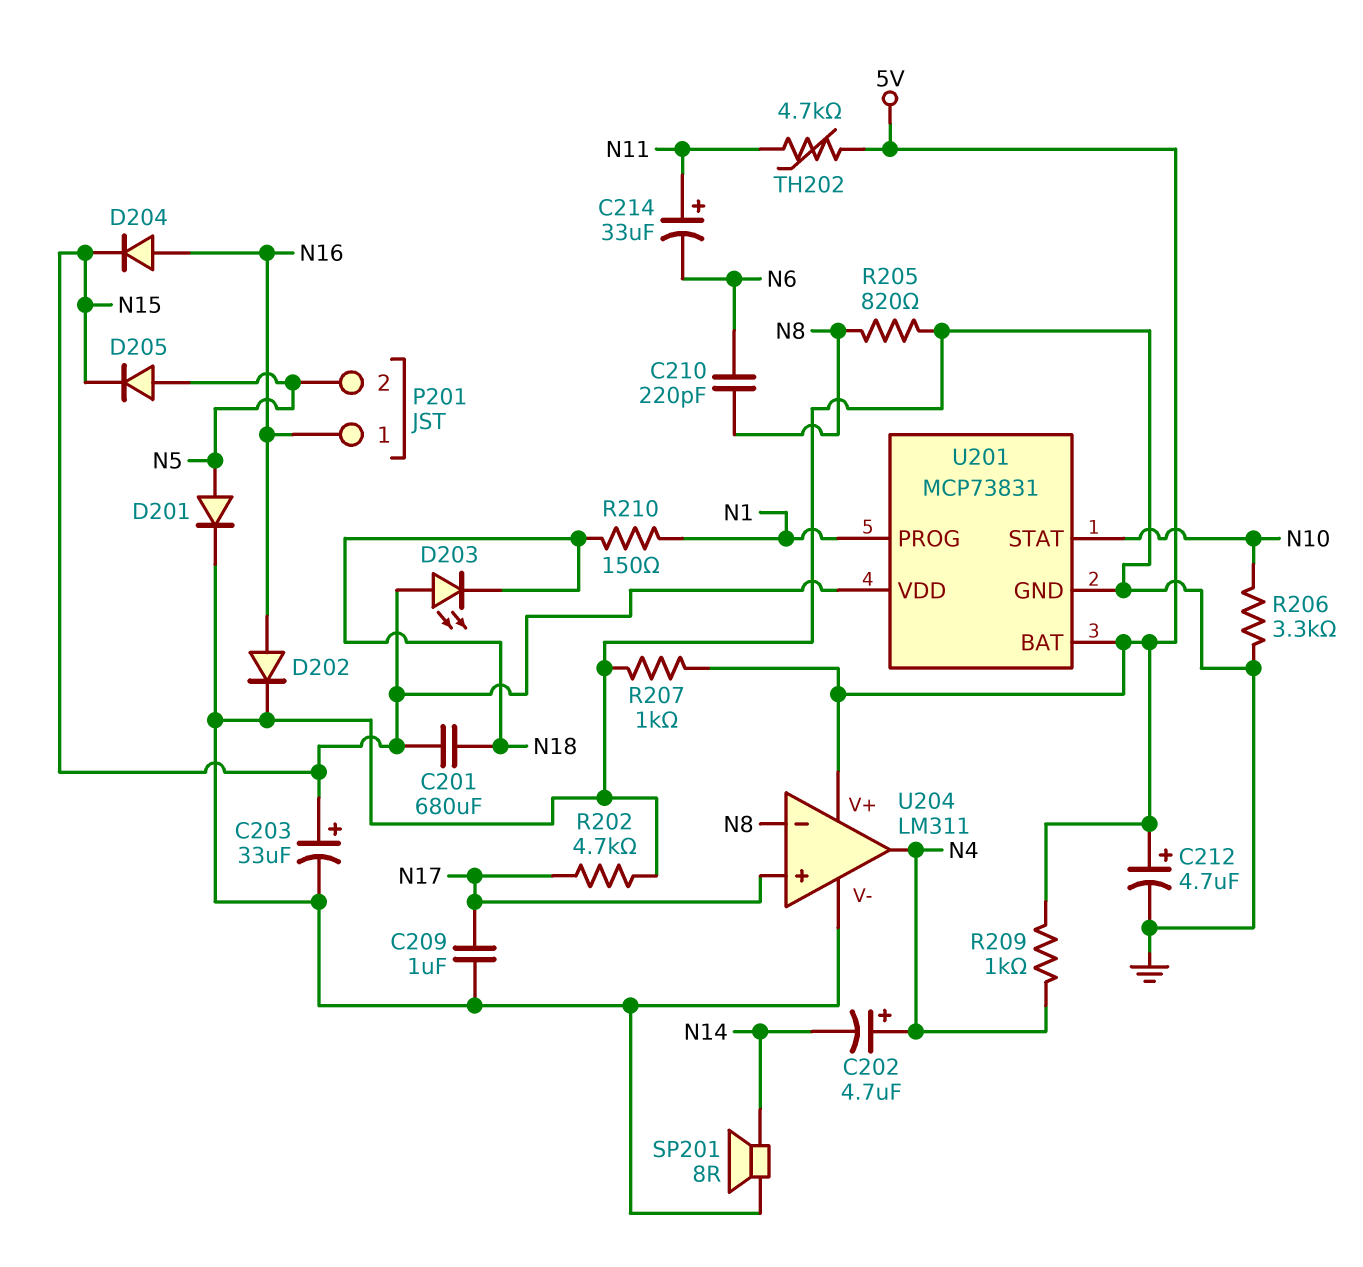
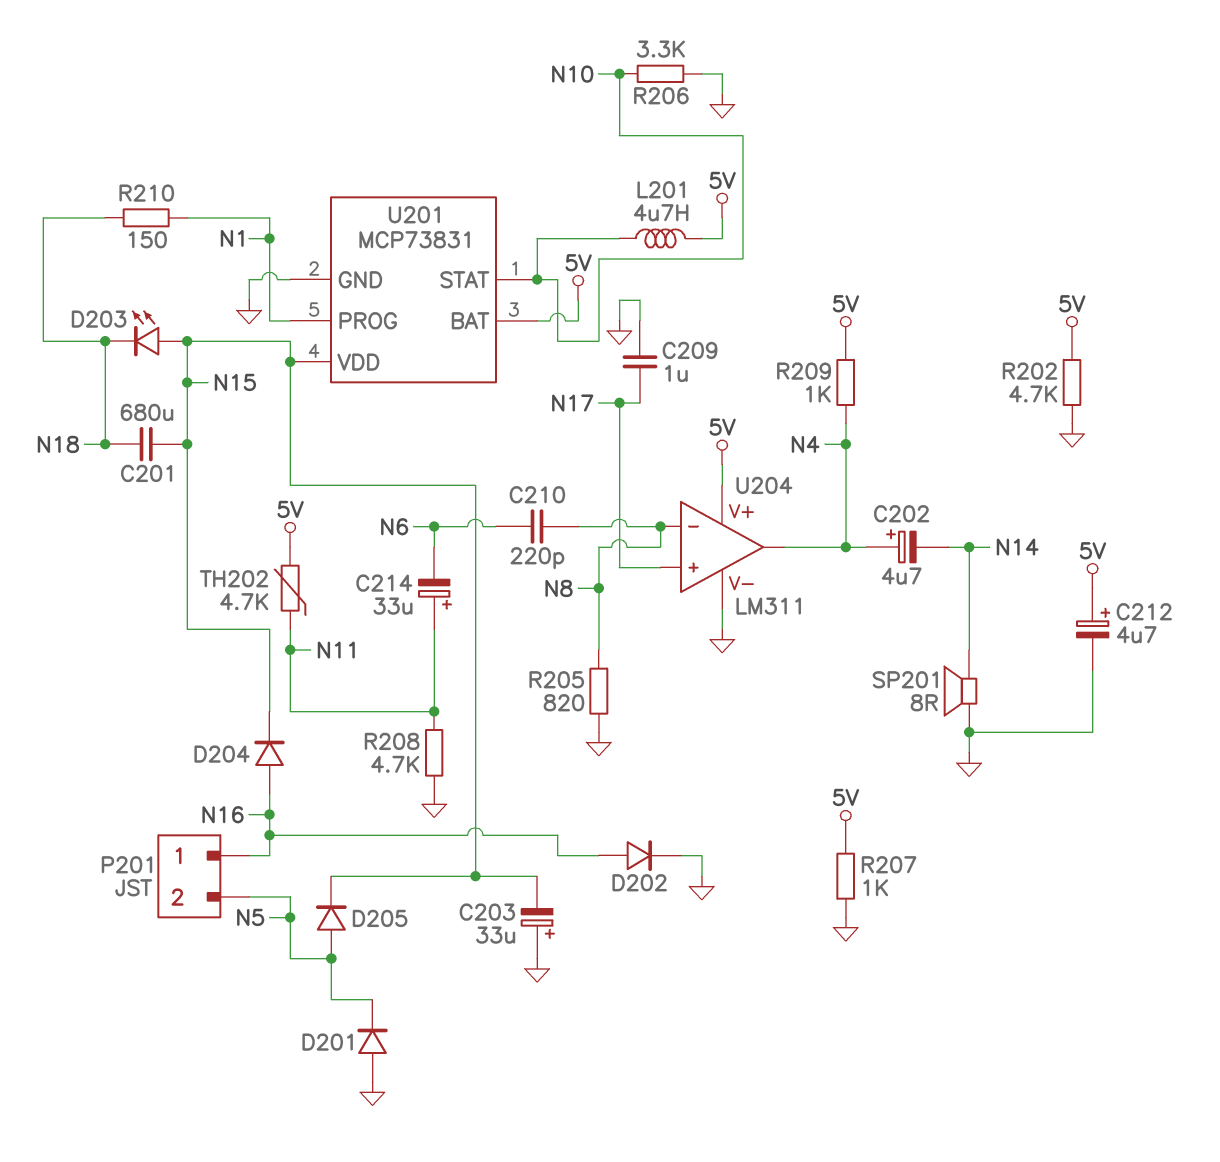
C203: 33uF (plus N15, minus GND) -> 33uF (plus GND, minus N15)
D201: diode (A N5, K GND) -> diode (A GND, K N5)
L201: none -> 4.7uH (5V, N10)
R202: 4.7k (GND, N17) -> 4.7k (5V, GND)
R208: none -> 4.7k (GND, N11)

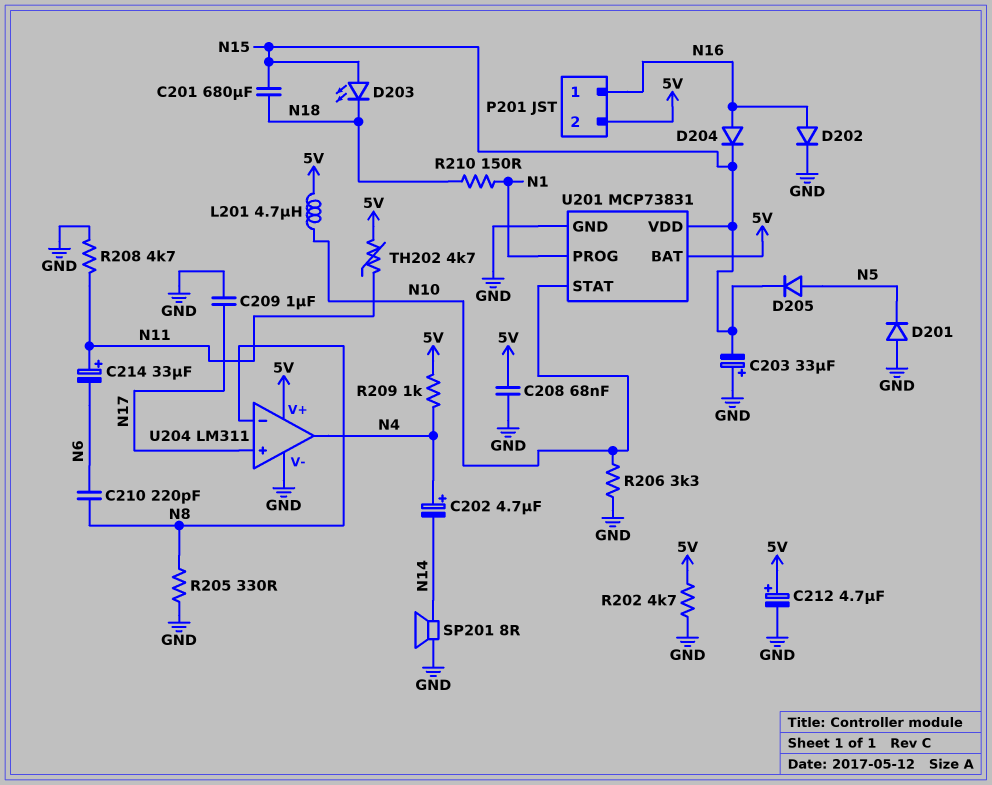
C208: none -> 68nF (5V, GND)
P201 pin 2: N5 -> 5V
R205: 820 (GND, N8) -> 330 (GND, N8)
R207: 1k (5V, GND) -> none

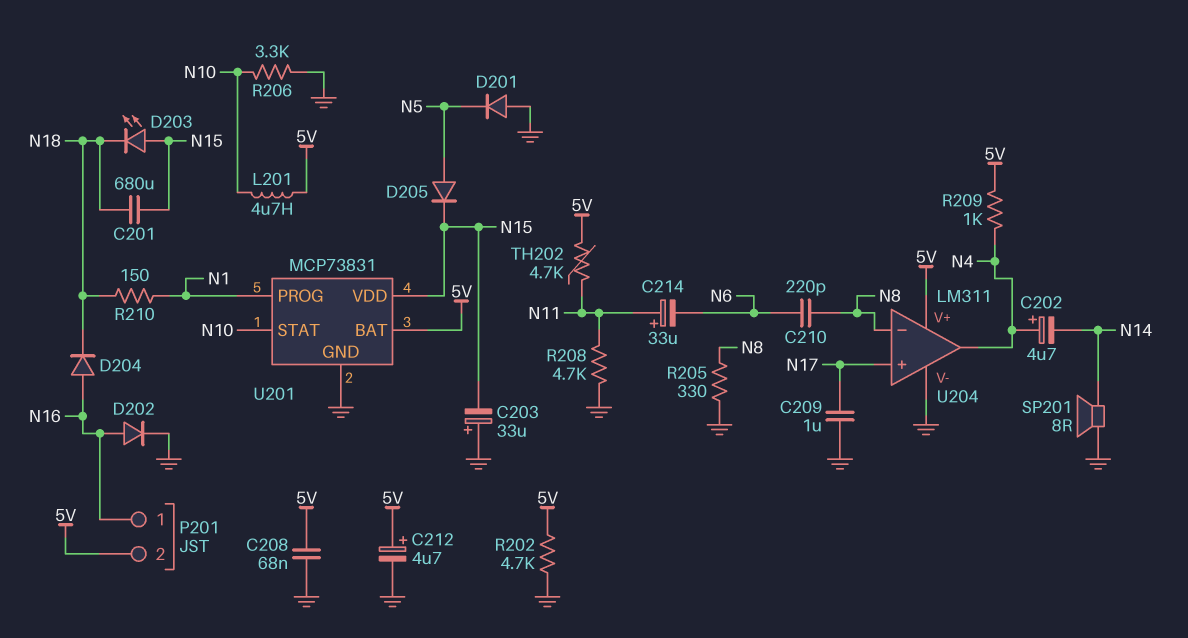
D204: diode (A N16, K N15) -> diode (A N16, K N18)

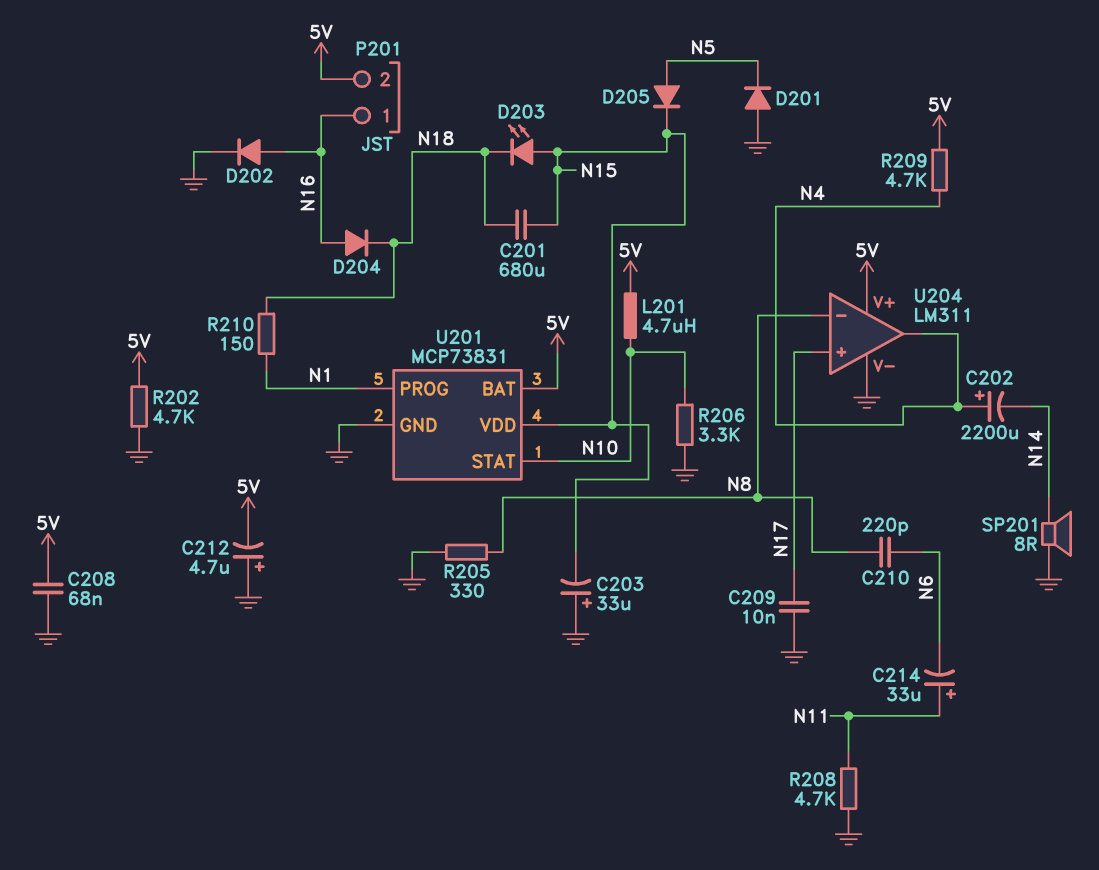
C202: 4.7uF (plus N4, minus N14) -> 2200uF (plus N4, minus N14)
C209: 1uF (GND, N17) -> 10nF (GND, N17)
C212: 4.7uF (plus 5V, minus GND) -> 4.7uF (plus GND, minus 5V)
R209: 1k (5V, N4) -> 4.7k (5V, N4)
TH202: 4.7k (5V, N11) -> none

